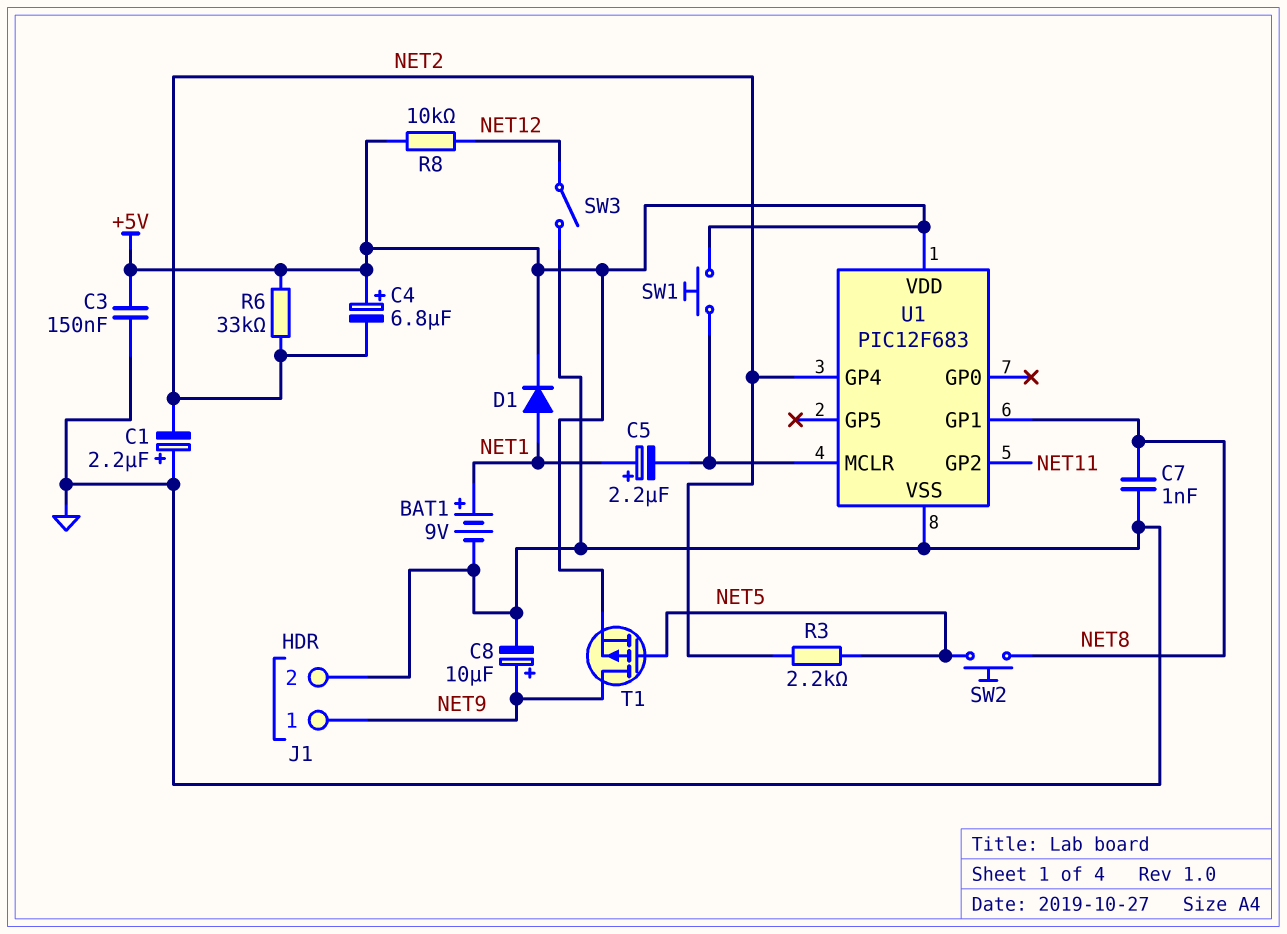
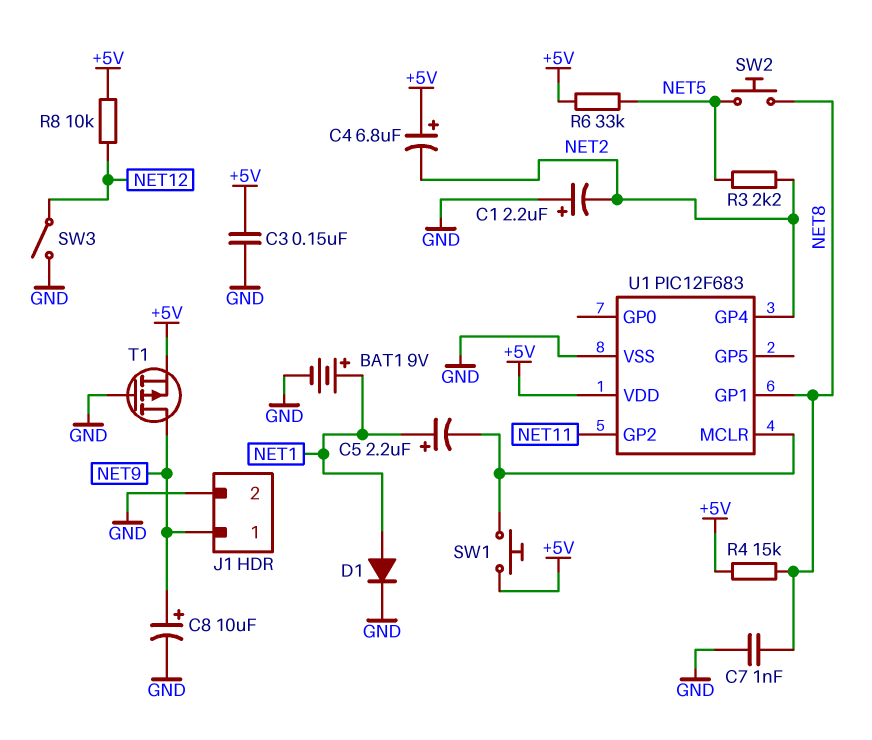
D1: diode (A NET1, K +5V) -> diode (A NET1, K GND)
R4: none -> 15k (+5V, NET8)
R6: 33k (+5V, NET2) -> 33k (+5V, NET5)
T1: PMOS (G NET5, D NET9, S +5V) -> PMOS (G GND, D NET9, S +5V)

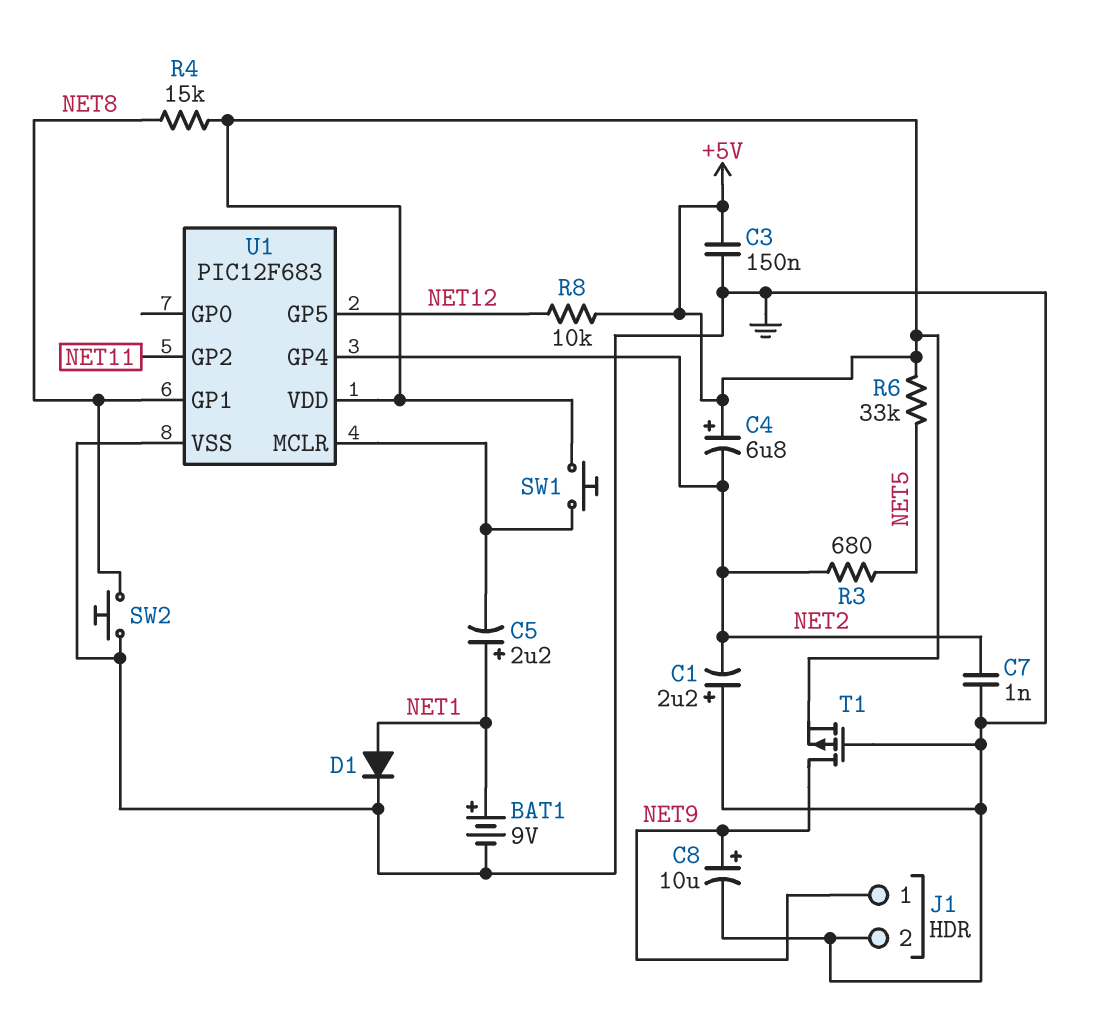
C7: 1nF (GND, NET8) -> 1nF (GND, NET2)
R3: 2.2k (NET2, NET5) -> 680 (NET2, NET5)
SW2: button (NET5, NET8) -> button (GND, NET8)
SW3: switch (GND, NET12) -> none
U1 pin GP5: none -> NET12

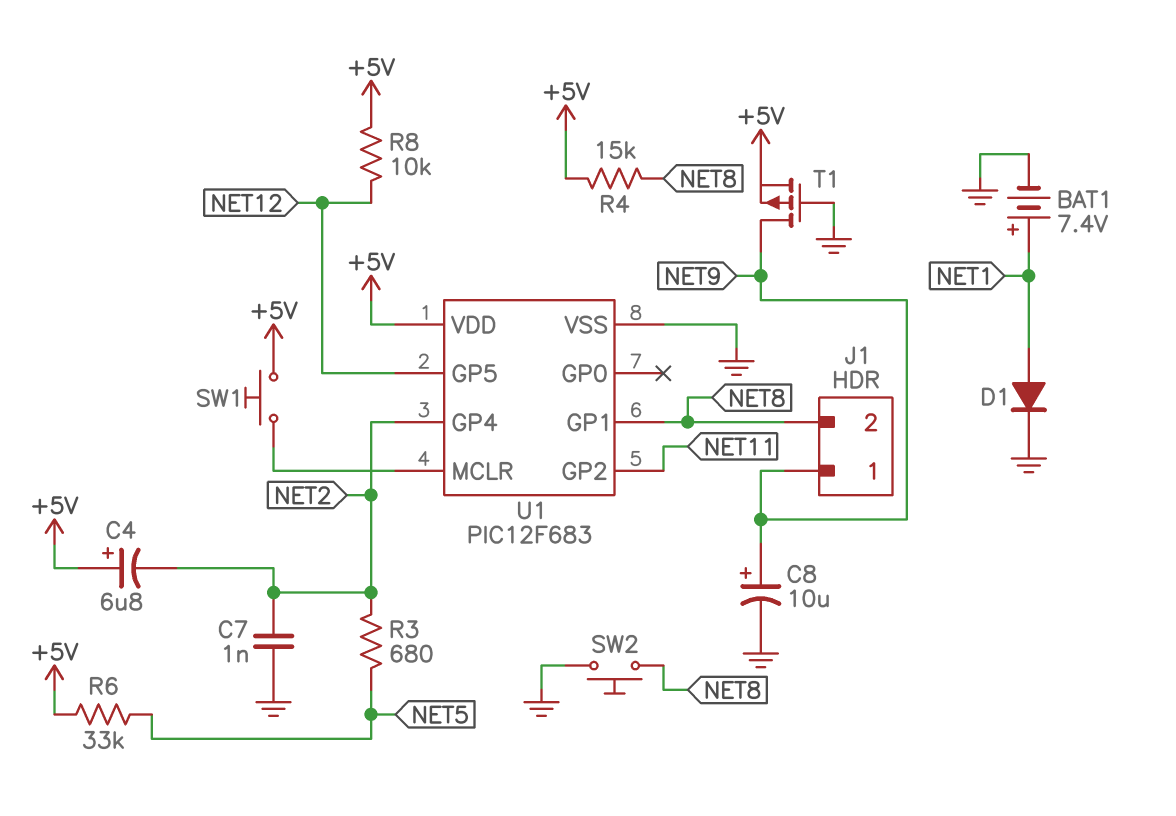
BAT1: 9V (plus NET1, minus GND) -> 7.4V (plus NET1, minus GND)
C1: 2.2uF (plus GND, minus NET2) -> none
C3: 150nF (+5V, GND) -> none
C5: 2.2uF (plus NET1, minus U1/MCLR) -> none
J1 pin 2: GND -> NET8

